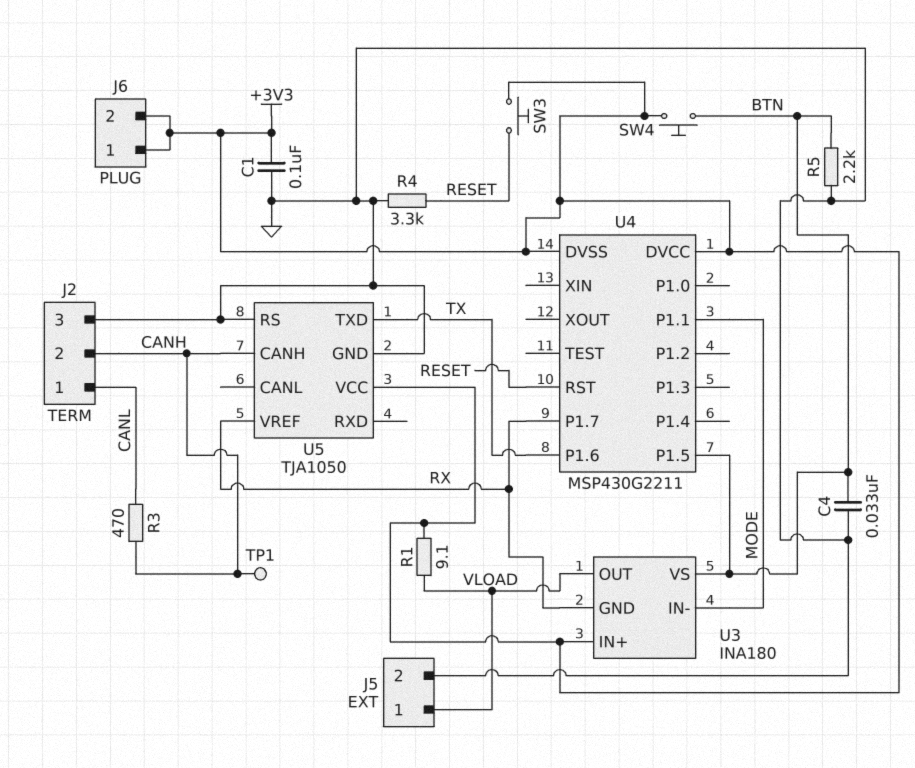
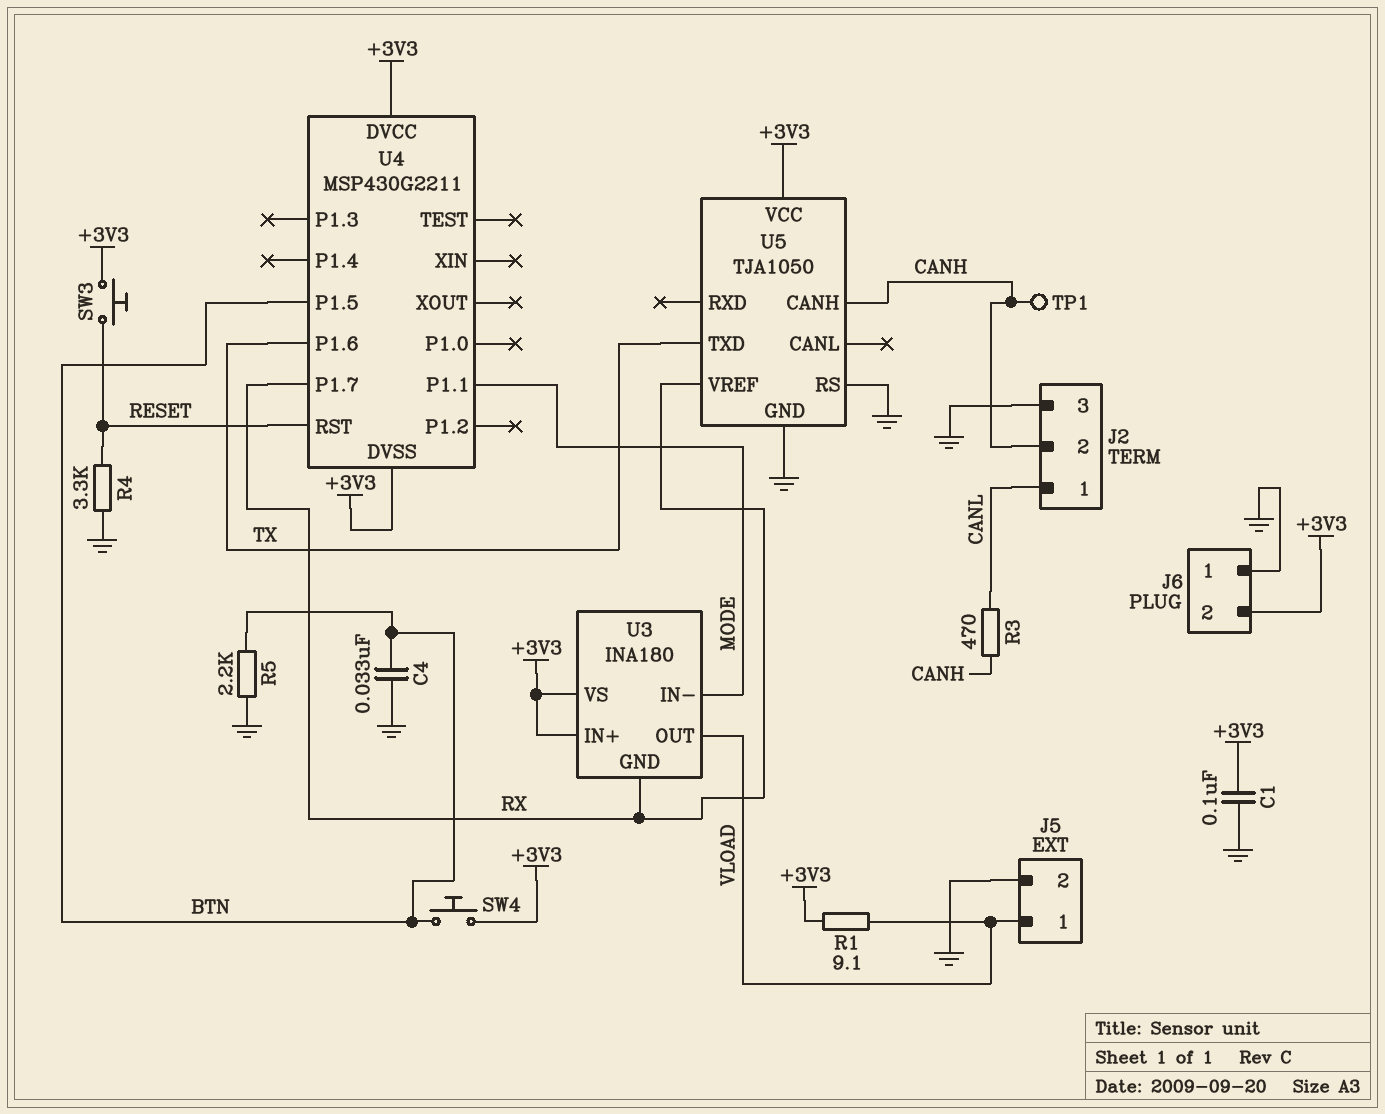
J6 pin 1: +3V3 -> GND
U3 pin VS: BTN -> +3V3

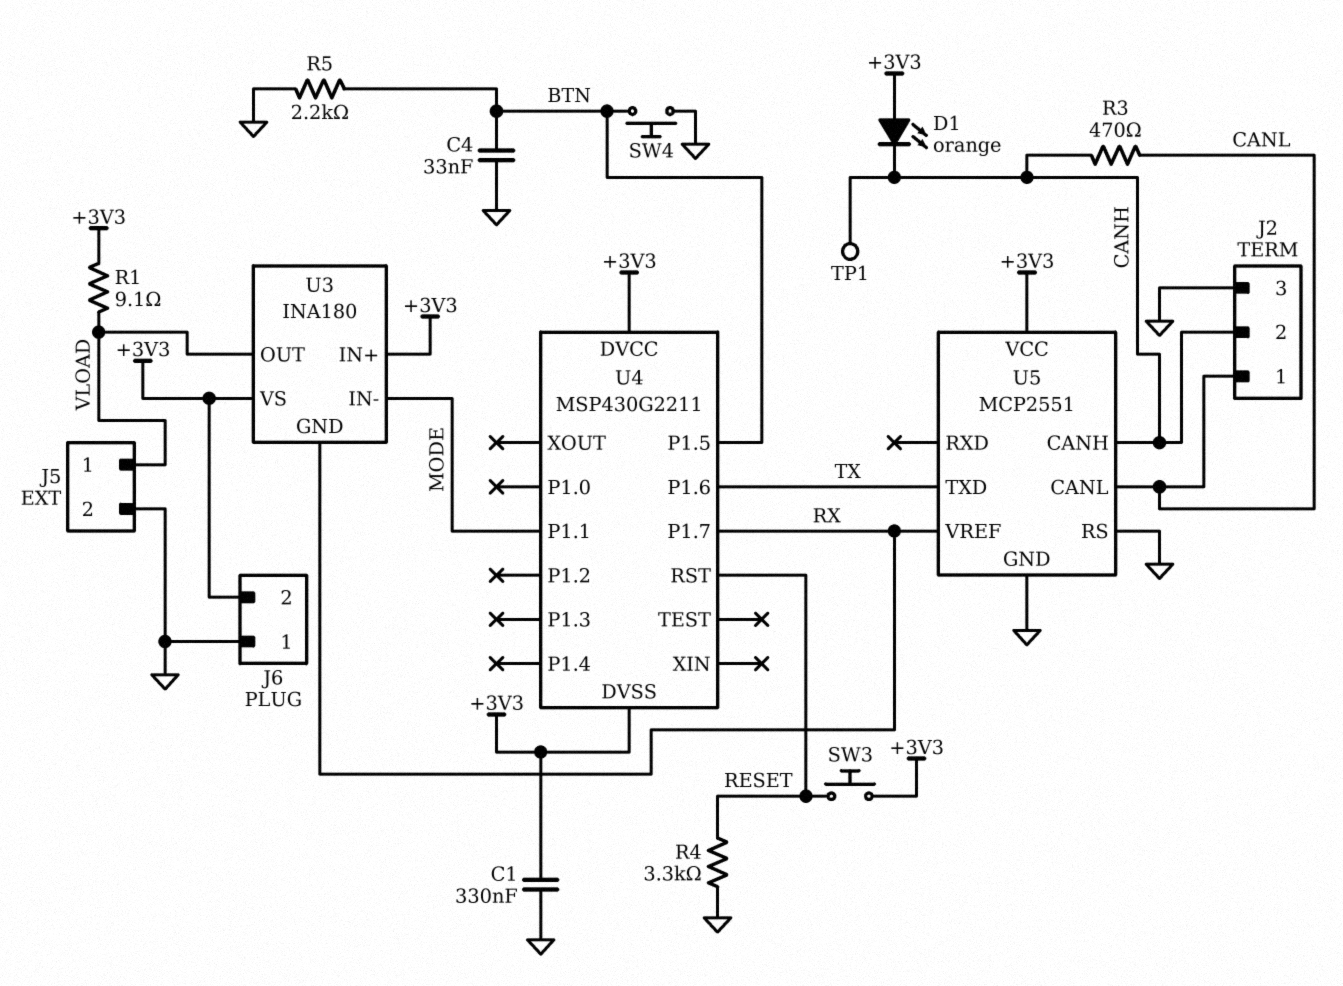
C1: 100nF (+3V3, GND) -> 330nF (+3V3, GND)
D1: none -> LED orange (A +3V3, K CANH)
SW4: button (+3V3, BTN) -> button (BTN, GND)
U5: TJA1050 -> MCP2551
U5 pin CANL: none -> CANL

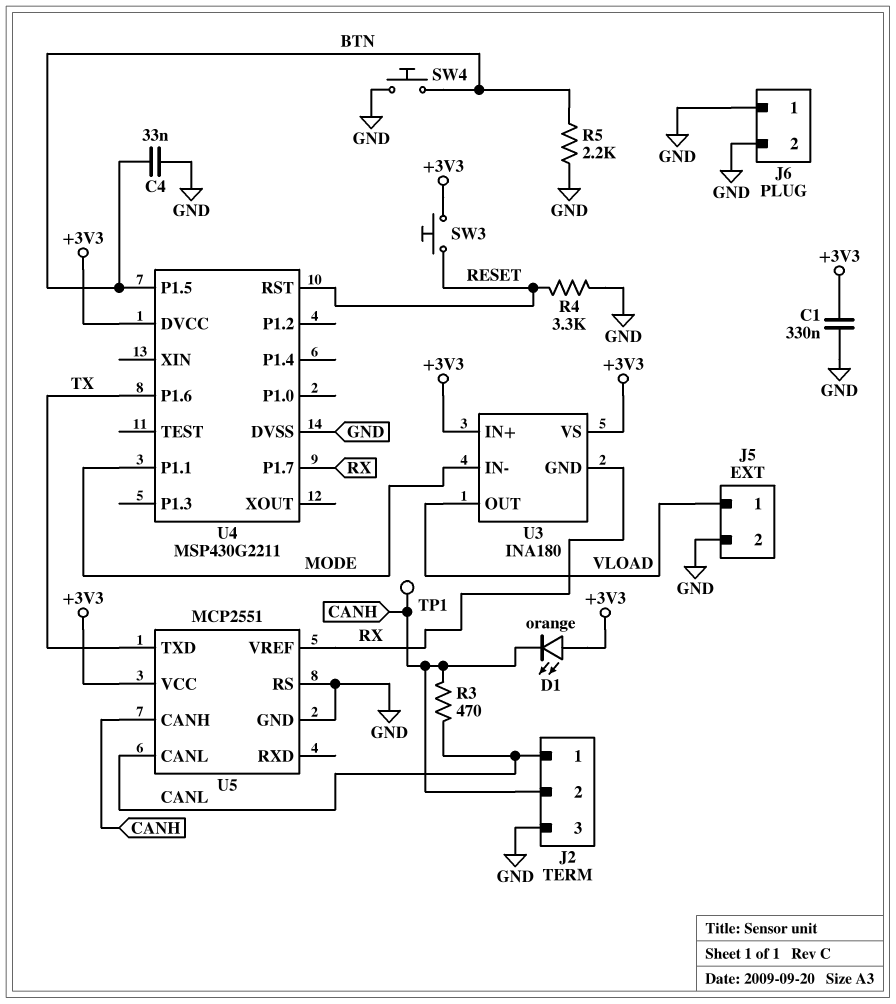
J6 pin 2: +3V3 -> GND
R1: 9.1 (+3V3, VLOAD) -> none
U4 pin DVSS: +3V3 -> GND

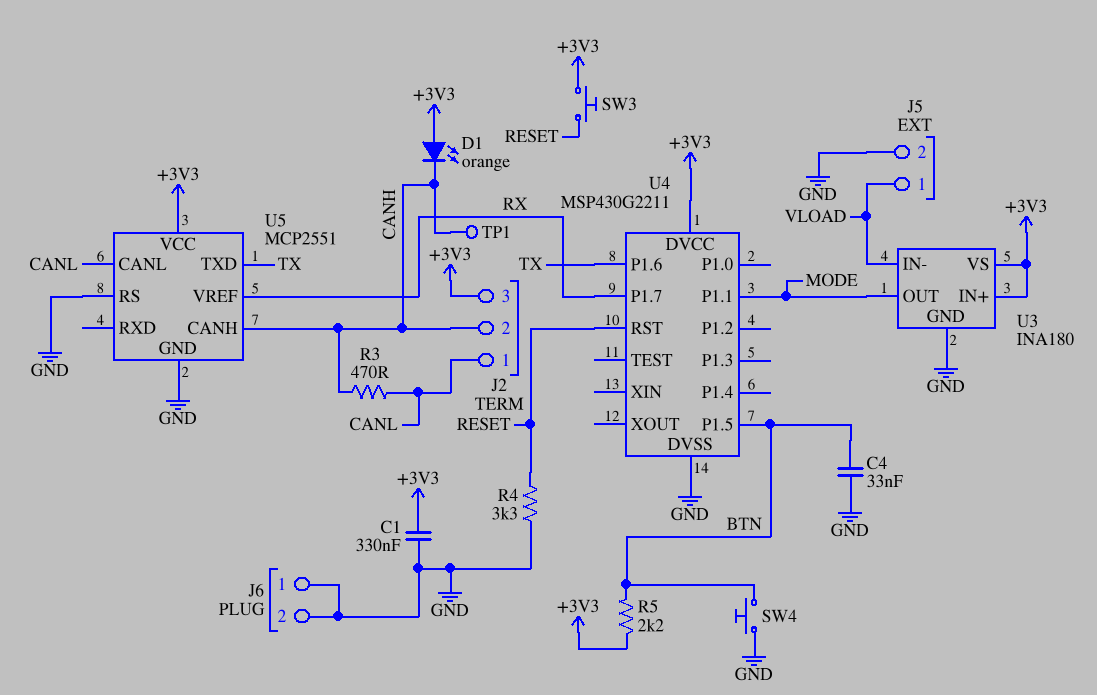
J2 pin 3: GND -> +3V3
R5: 2.2k (BTN, GND) -> 2.2k (+3V3, BTN)
U3 pin GND: RX -> GND
U3 pin IN-: MODE -> VLOAD
U3 pin OUT: VLOAD -> MODE

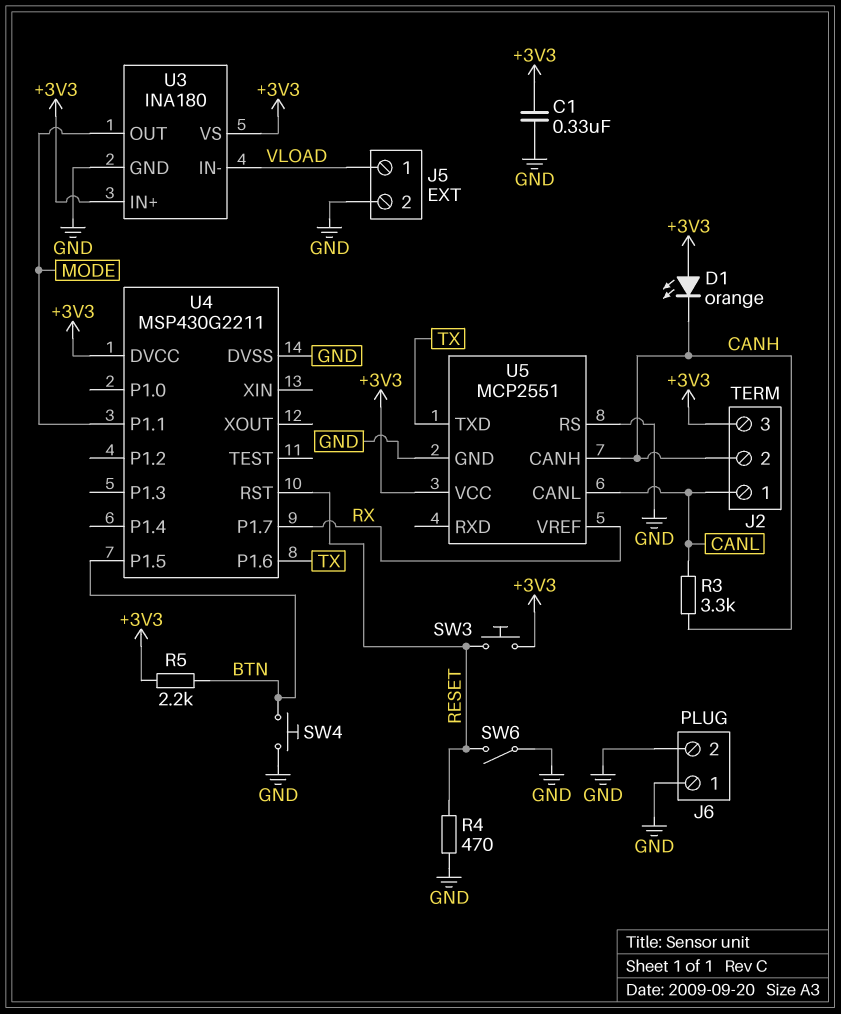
C4: 33nF (BTN, GND) -> none
R3: 470 (CANH, CANL) -> 3.3k (CANH, CANL)
R4: 3.3k (GND, RESET) -> 470 (GND, RESET)
SW6: none -> switch (GND, RESET)
TP1: test point (CANH) -> none

